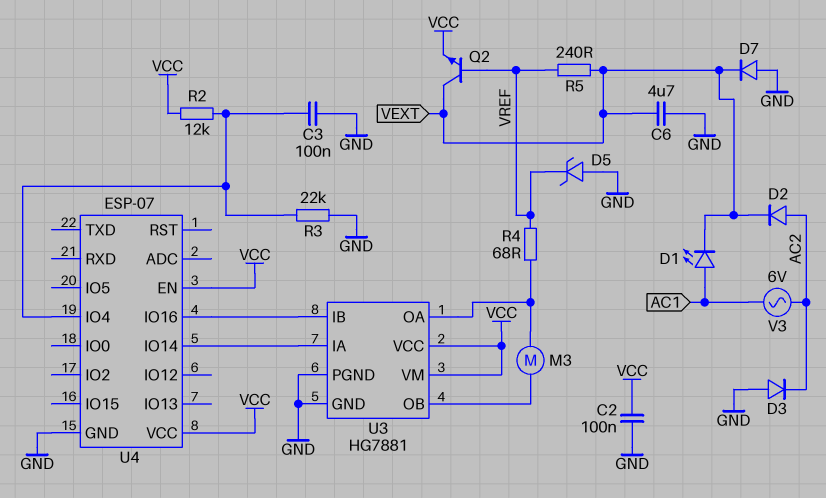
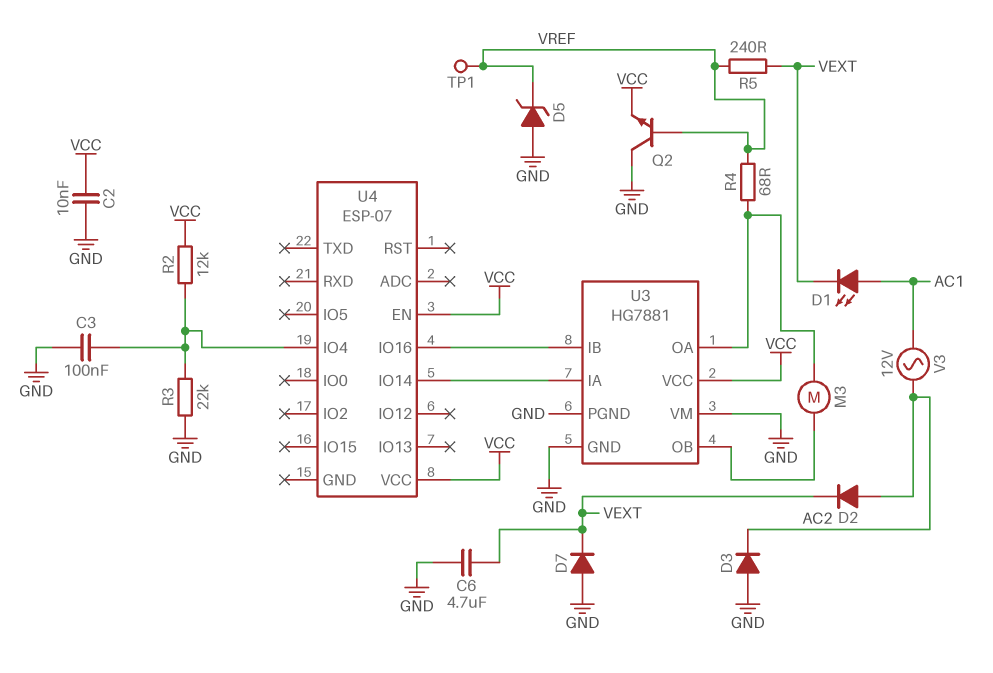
C2: 100nF (GND, VCC) -> 10nF (GND, VCC)
Q2: NPN (B VREF, C VEXT, E VCC) -> NPN (B VREF, C GND, E VCC)
TP1: none -> test point (VREF)
U3 pin VM: VCC -> GND
U4 pin GND: GND -> none
V3: AC 6V (AC1, AC2) -> AC 12V (AC1, AC2)

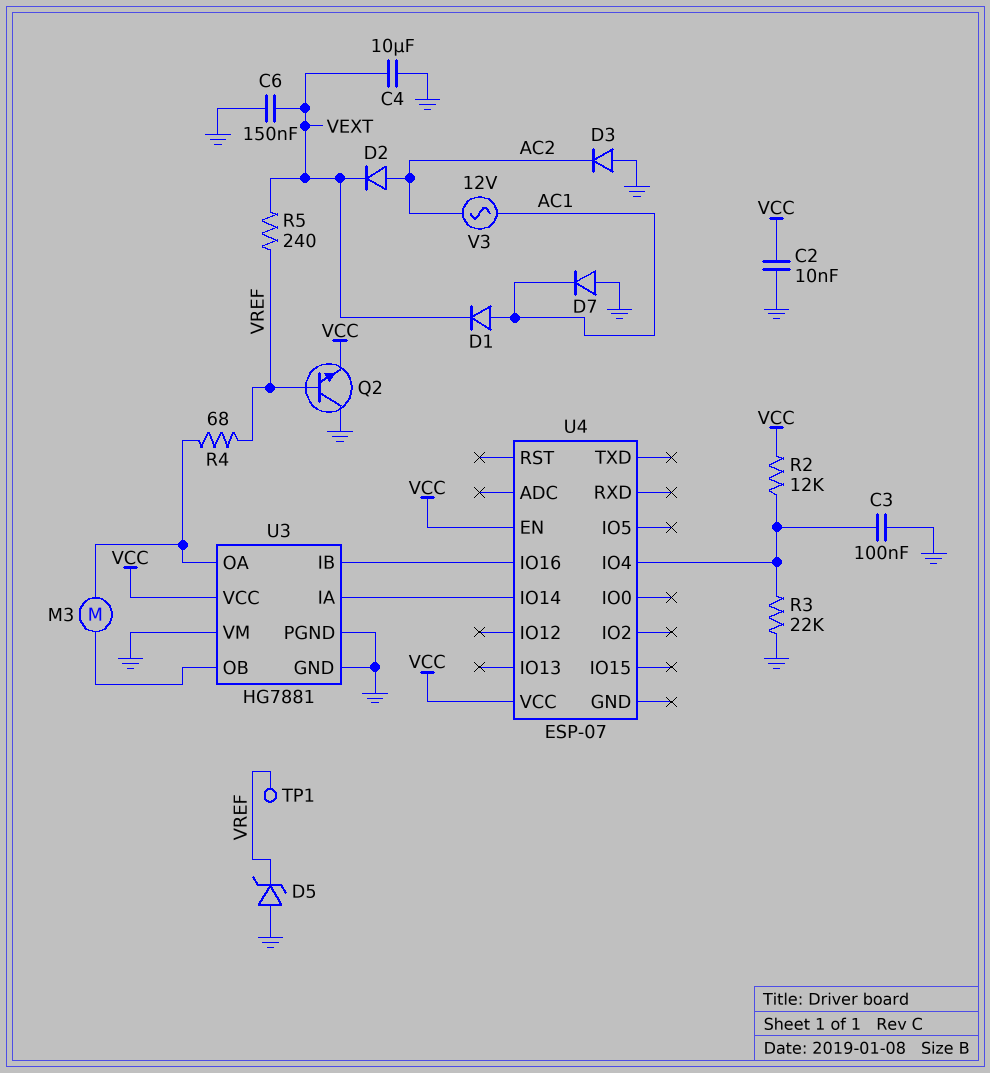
C4: none -> 10uF (GND, VEXT)
C6: 4.7uF (GND, VEXT) -> 150nF (GND, VEXT)
D1: LED (A AC1, K VEXT) -> diode (A AC1, K VEXT)
D7: diode (A GND, K VEXT) -> diode (A GND, K AC1)

